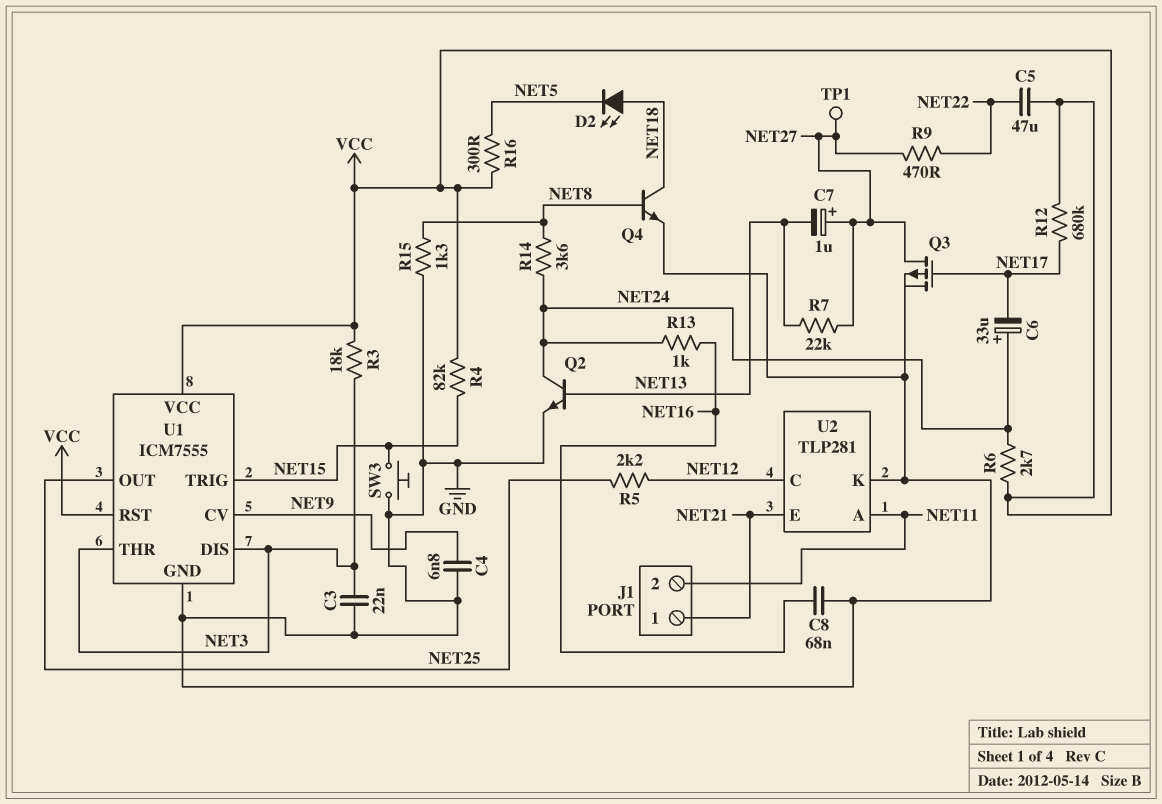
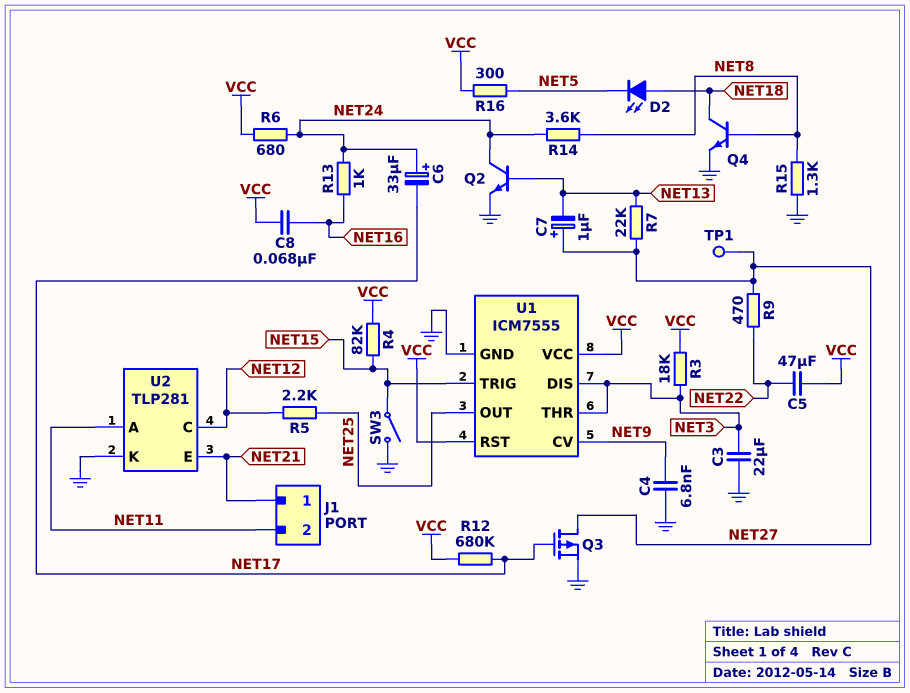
C3: 22nF (GND, NET3) -> 22uF (GND, NET3)
C8: 68nF (GND, NET16) -> 68nF (NET16, VCC)
R6: 2.7k (NET24, VCC) -> 680 (NET24, VCC)
SW3: button (GND, NET15) -> switch (GND, NET15)

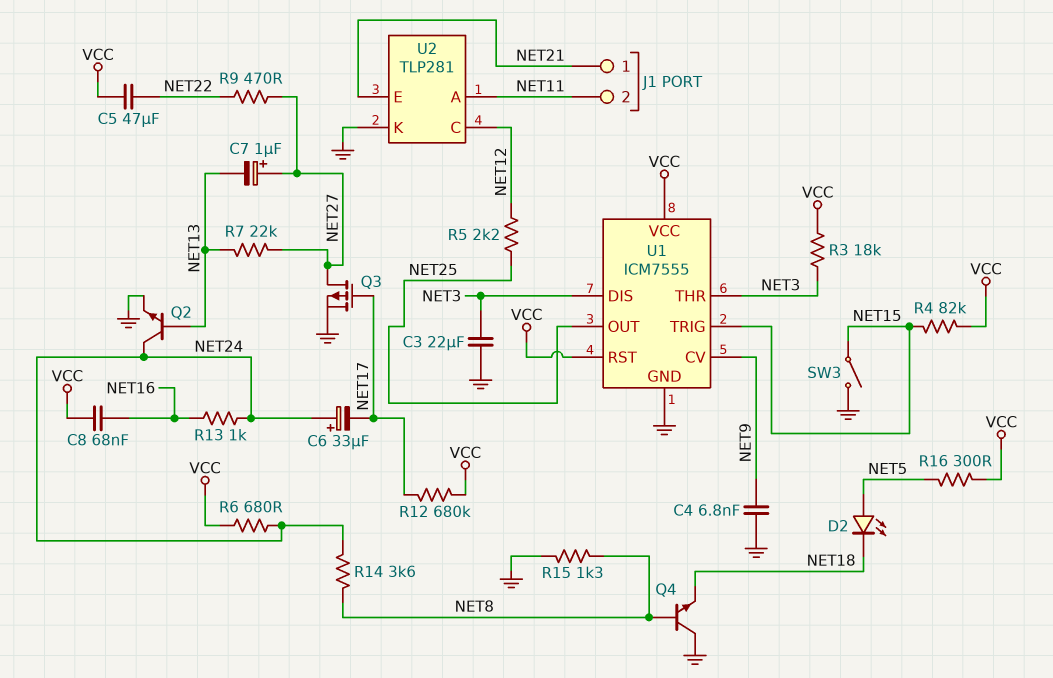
D2: LED (A NET18, K NET5) -> LED (A NET5, K NET18)
Q4: NPN (B NET8, C NET18, E GND) -> NPN (B NET8, C GND, E NET18)
TP1: test point (NET27) -> none

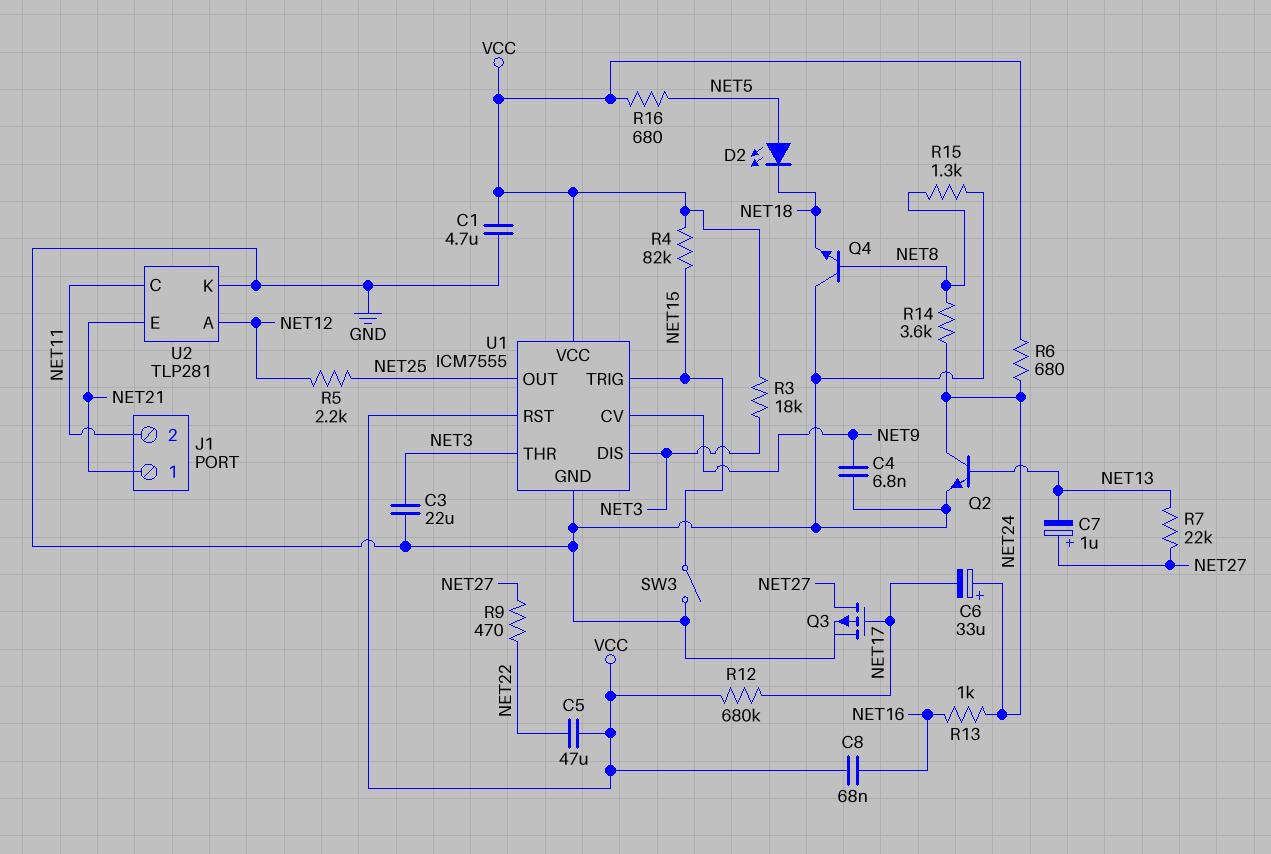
C1: none -> 4.7uF (GND, VCC)
R16: 300 (NET5, VCC) -> 680 (NET5, VCC)
U2 pin A: NET11 -> NET12
U2 pin C: NET12 -> NET11

